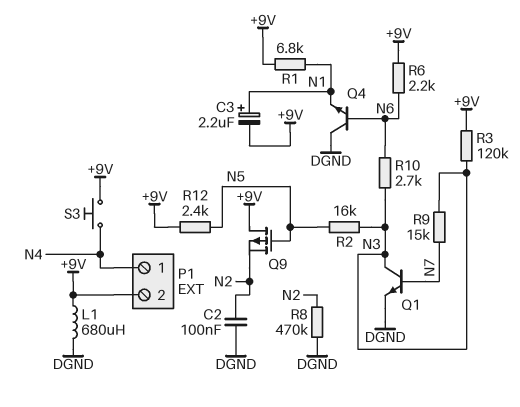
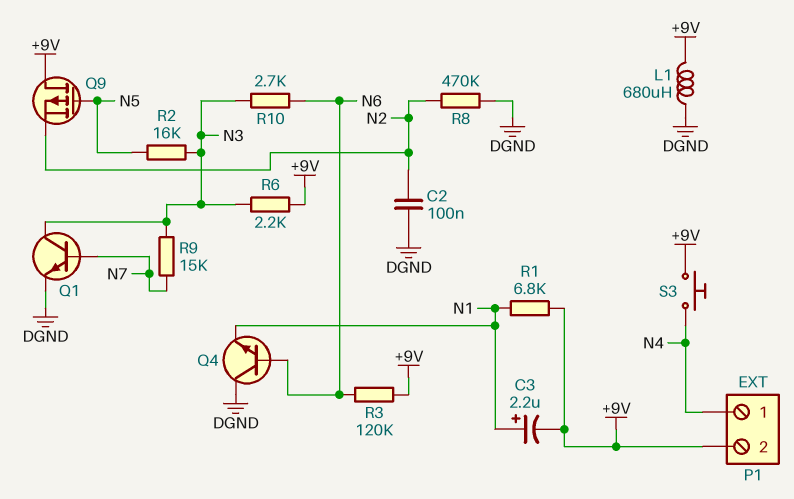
R3: 120k (+9V, N3) -> 120k (+9V, N6)
R6: 2.2k (+9V, N6) -> 2.2k (+9V, N3)
R12: 2.4k (+9V, N5) -> none

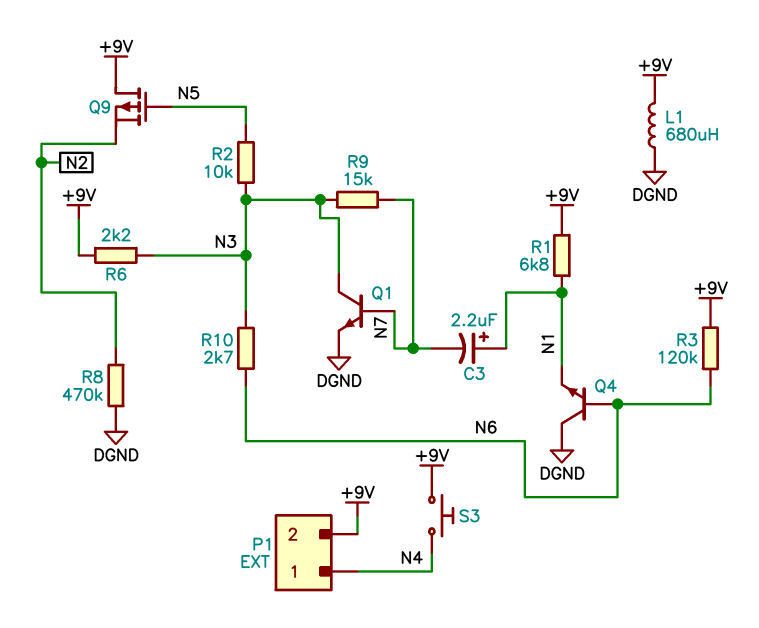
C2: 100nF (DGND, N2) -> none
C3: 2.2uF (plus N1, minus +9V) -> 2.2uF (plus N1, minus N7)
R2: 16k (N3, N5) -> 10k (N3, N5)

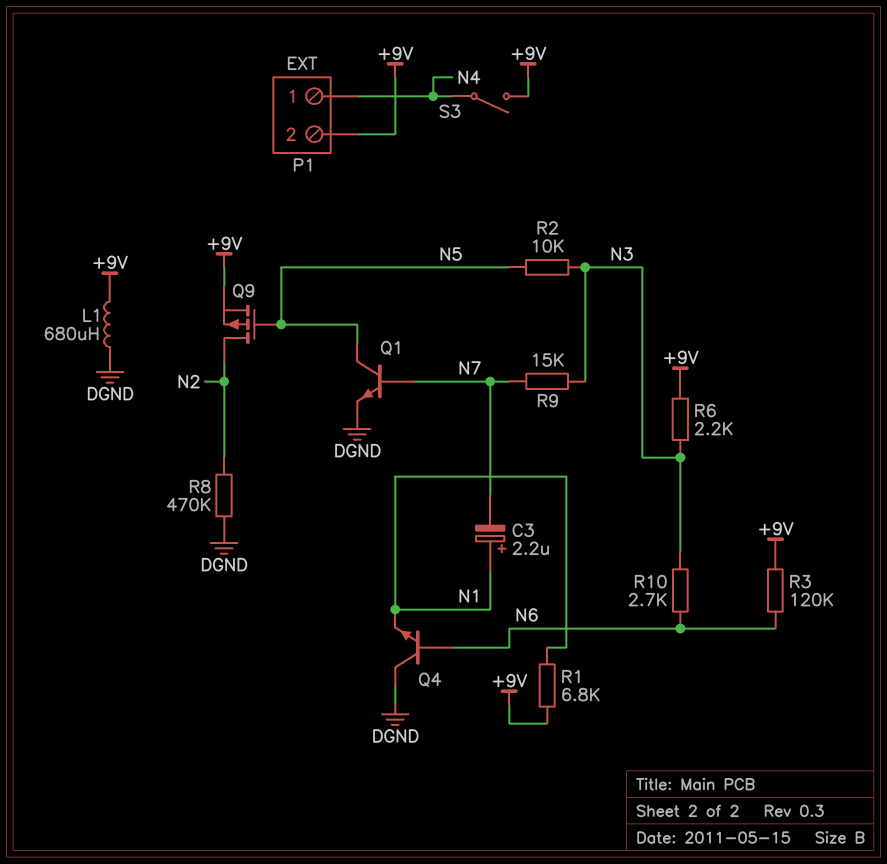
Q1: NPN (B N7, C N3, E DGND) -> NPN (B N7, C N5, E DGND)
Q9: PMOS (G N5, D +9V, S N2) -> PMOS (G N5, D N2, S +9V)
S3: button (+9V, N4) -> switch (+9V, N4)

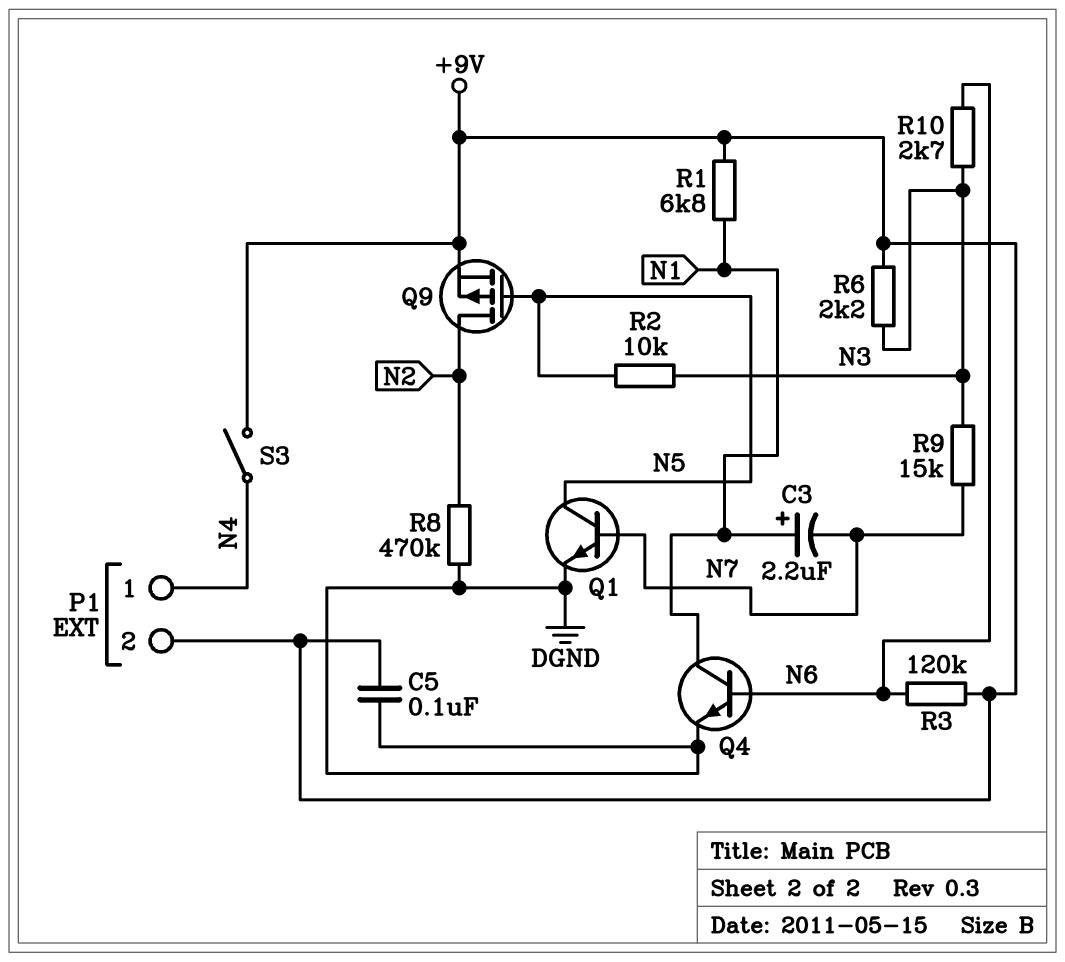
C5: none -> 100nF (+9V, DGND)
L1: 680uH (+9V, DGND) -> none
Q4: NPN (B N6, C DGND, E N1) -> NPN (B N6, C N1, E DGND)

